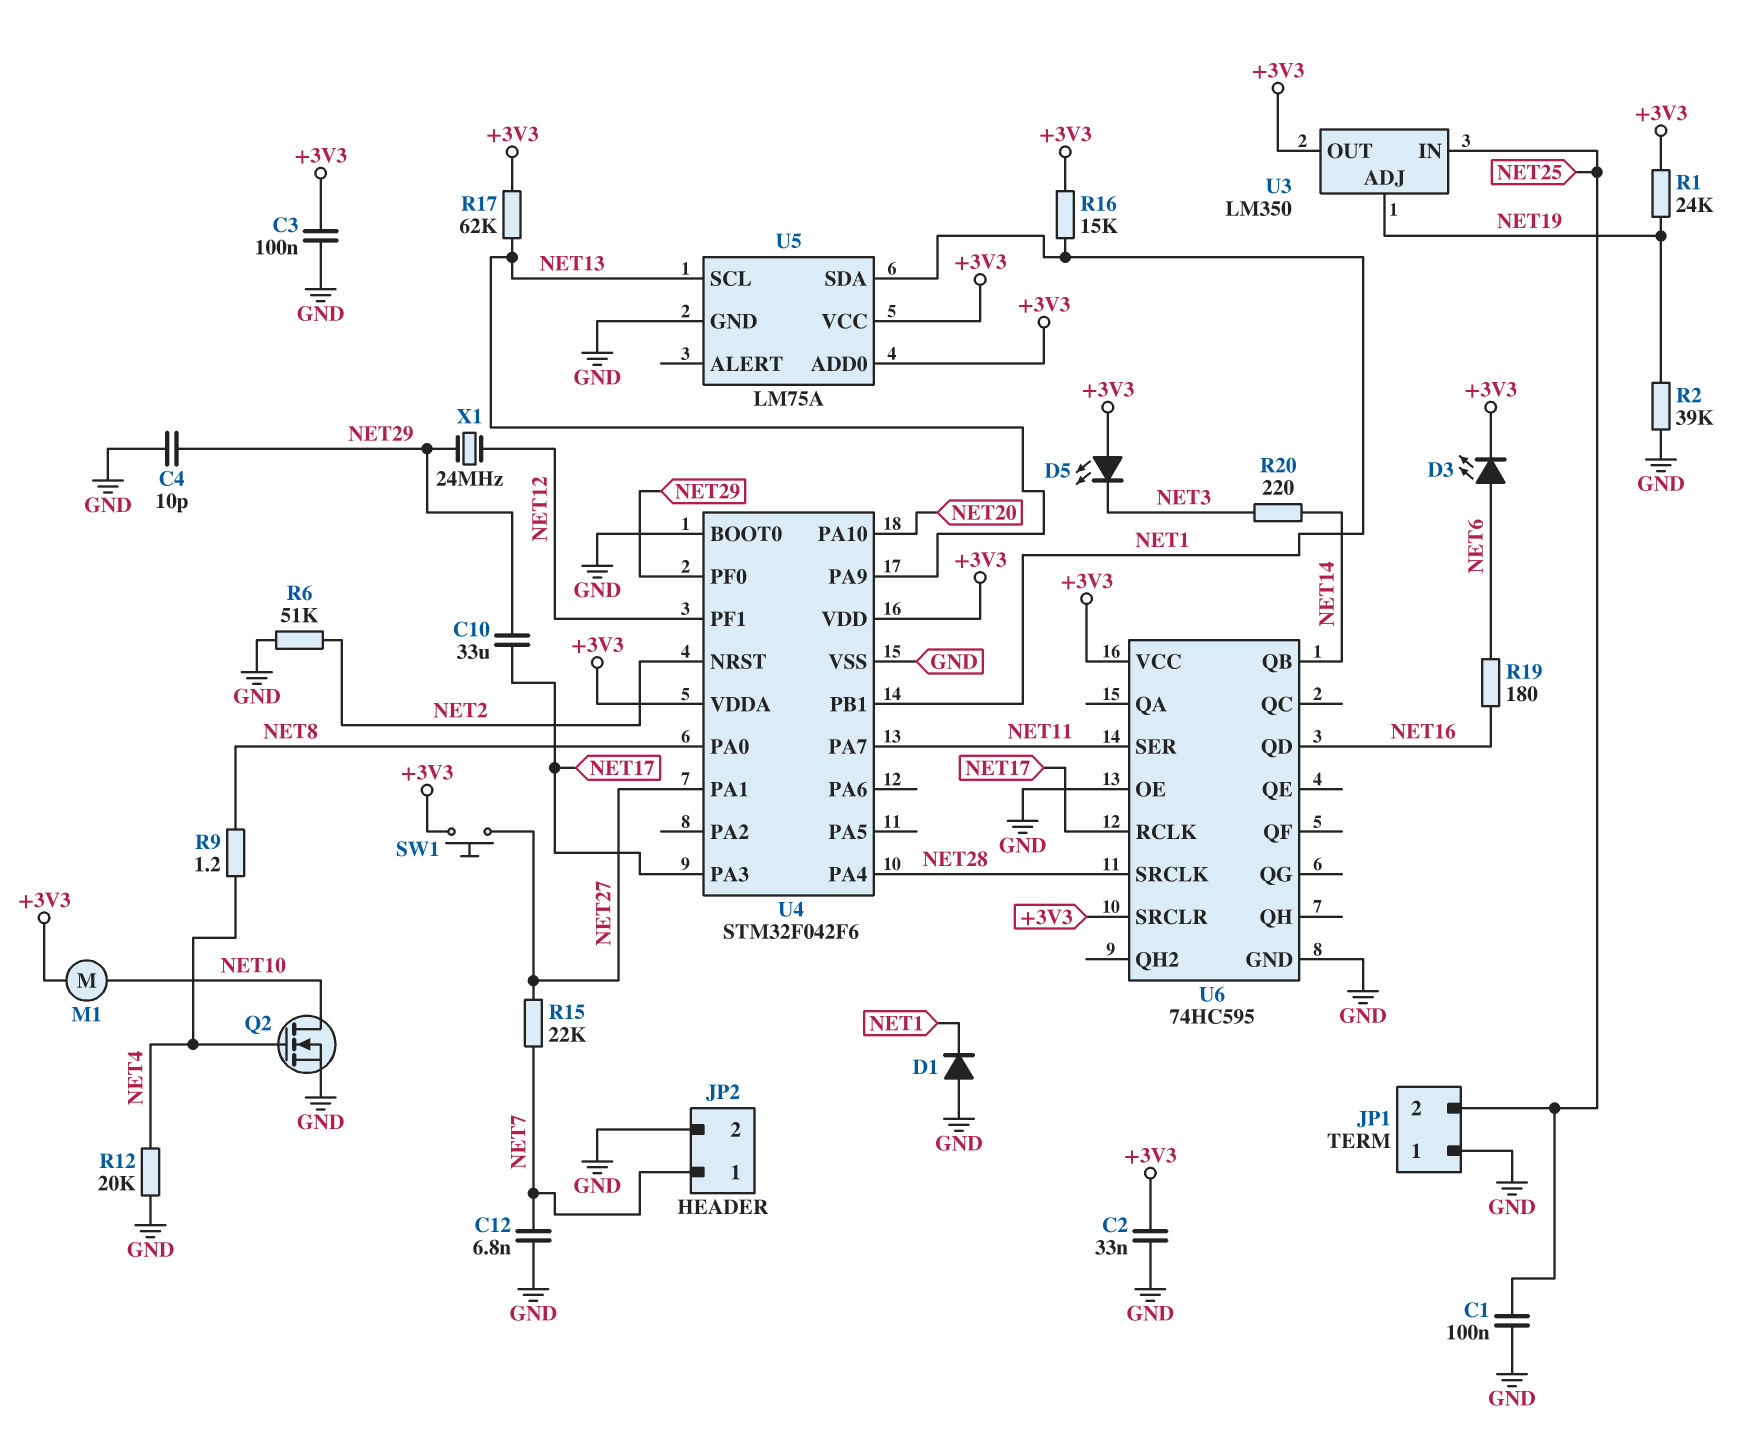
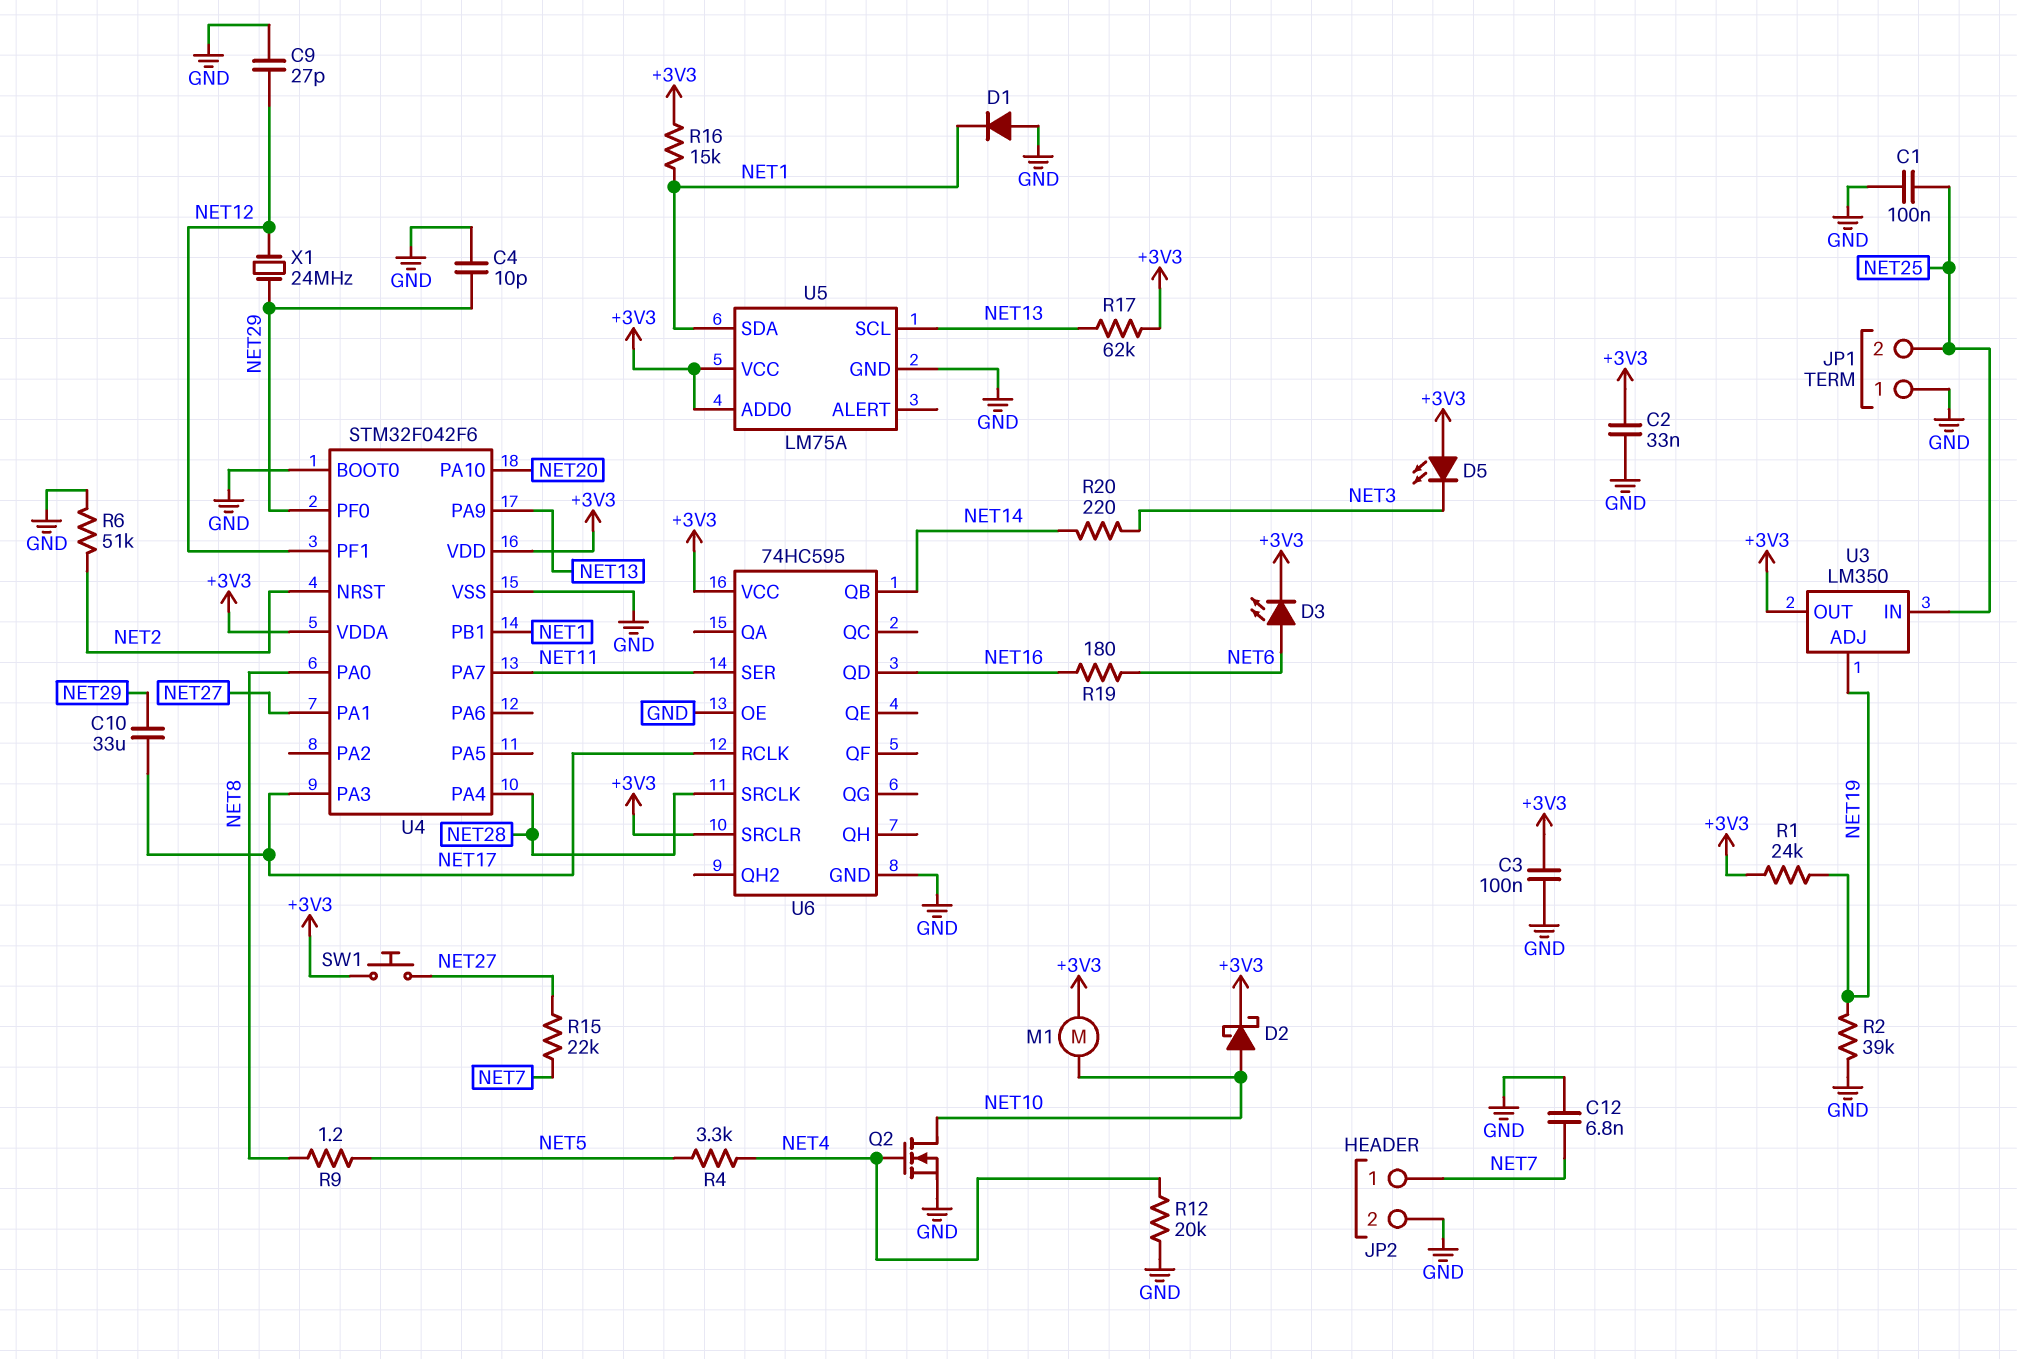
C9: none -> 27pF (GND, NET12)
D2: none -> schottky (A NET10, K +3V3)
R4: none -> 3.3k (NET4, NET5)
R9: 1.2 (NET4, NET8) -> 1.2 (NET5, NET8)

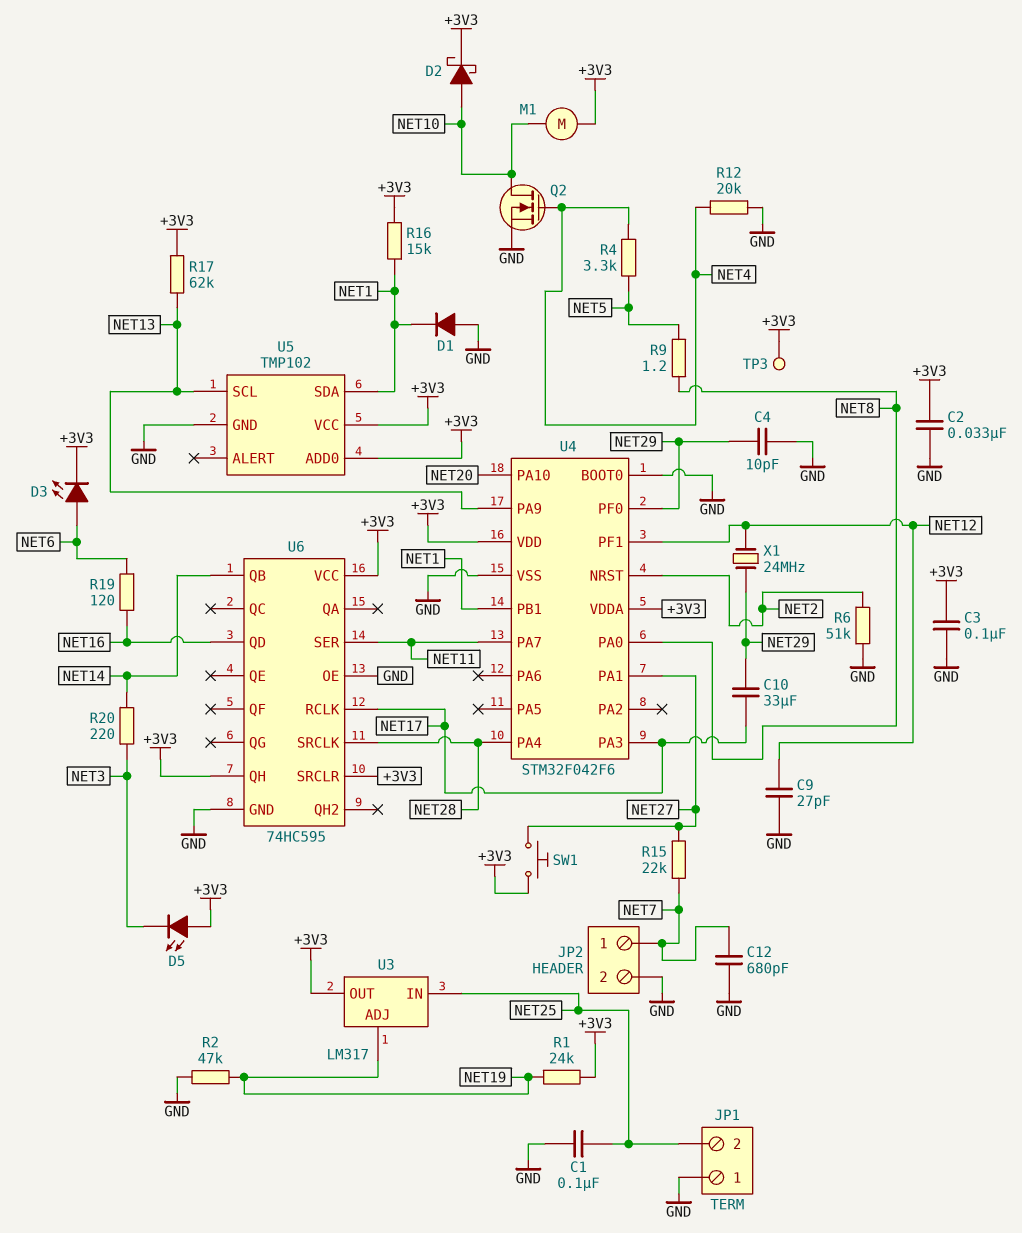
C12: 6.8nF (GND, NET7) -> 680pF (GND, NET7)
R2: 39k (GND, NET19) -> 47k (GND, NET19)
R19: 180 (NET6, NET16) -> 120 (NET6, NET16)
TP3: none -> test point (+3V3)
U3: LM350 -> LM317
U5: LM75A -> TMP102
U6 pin QH: none -> +3V3

